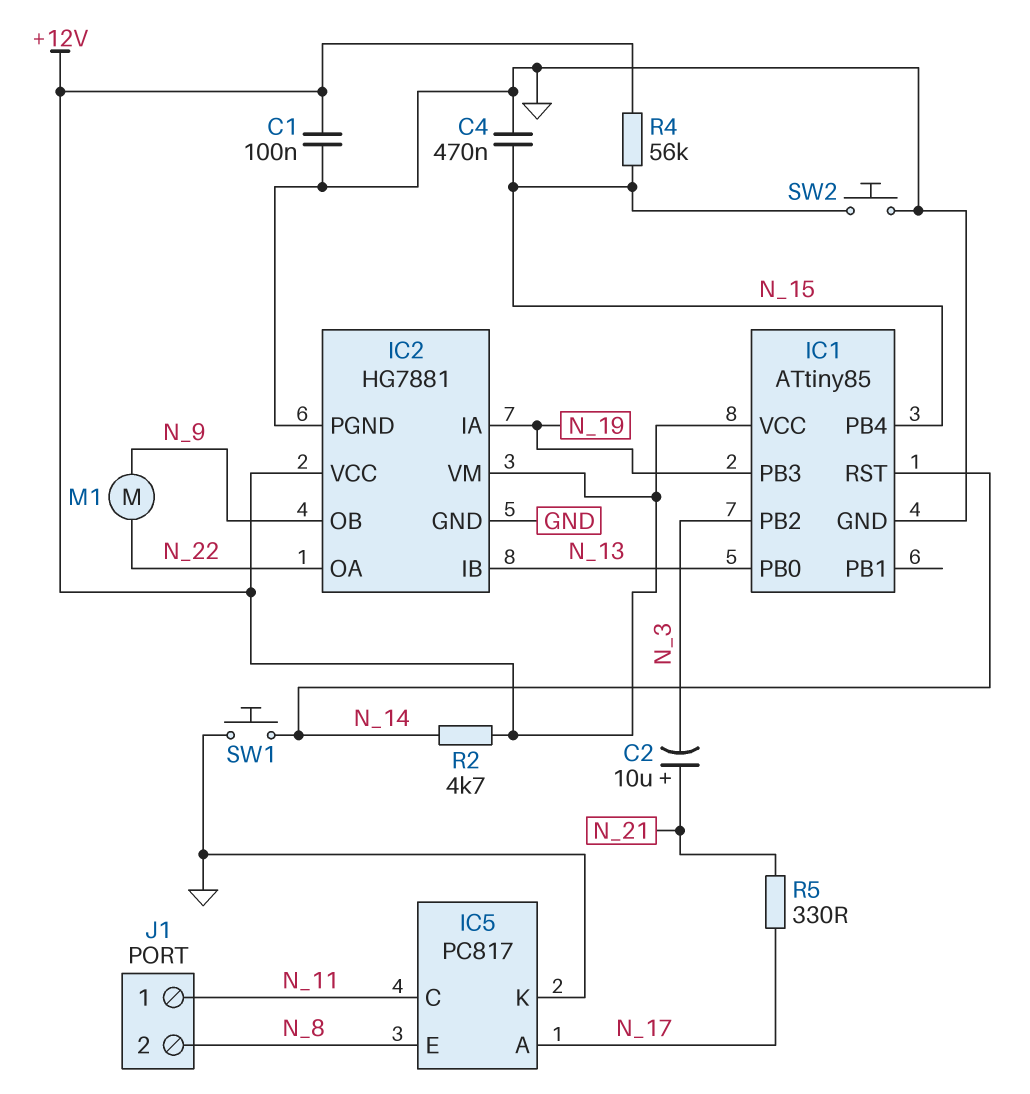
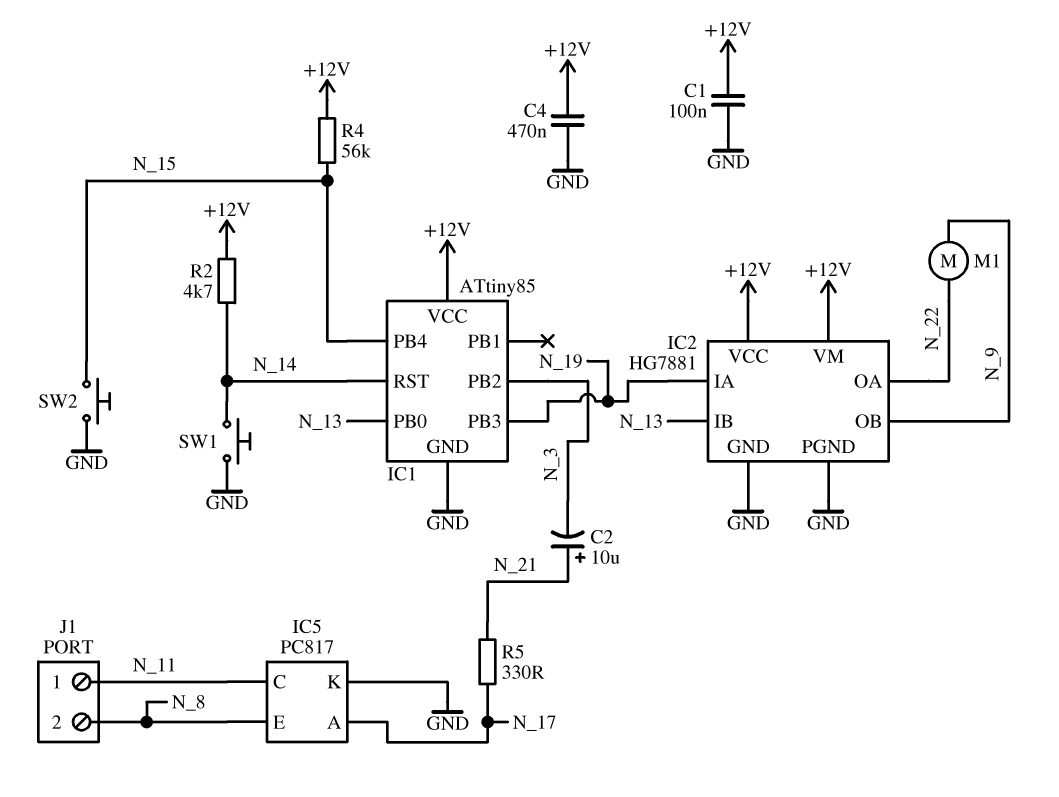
C4: 470nF (GND, N_15) -> 470nF (+12V, GND)

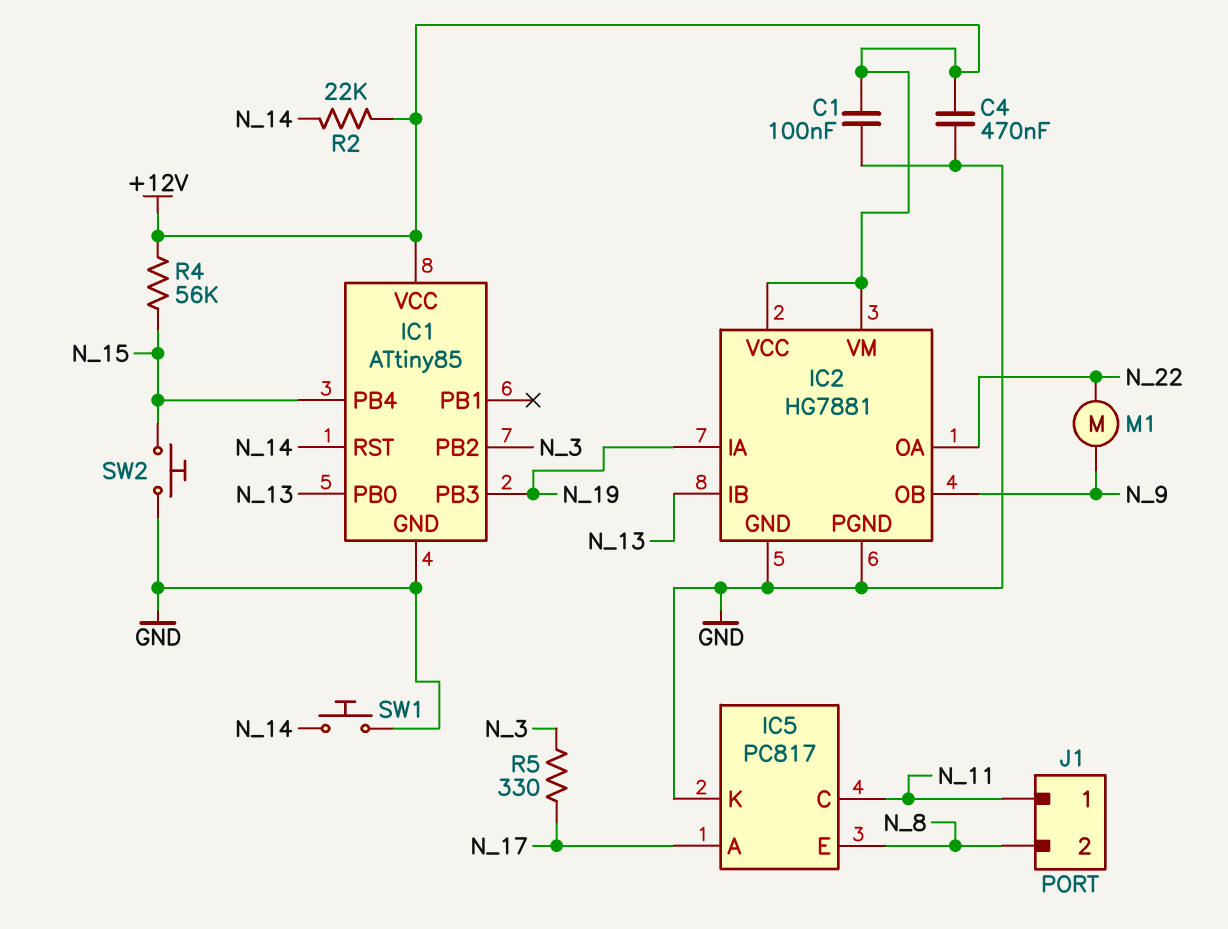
C2: 10uF (plus N_21, minus N_3) -> none
R2: 4.7k (+12V, N_14) -> 22k (+12V, N_14)
R5: 330 (N_17, N_21) -> 330 (N_3, N_17)

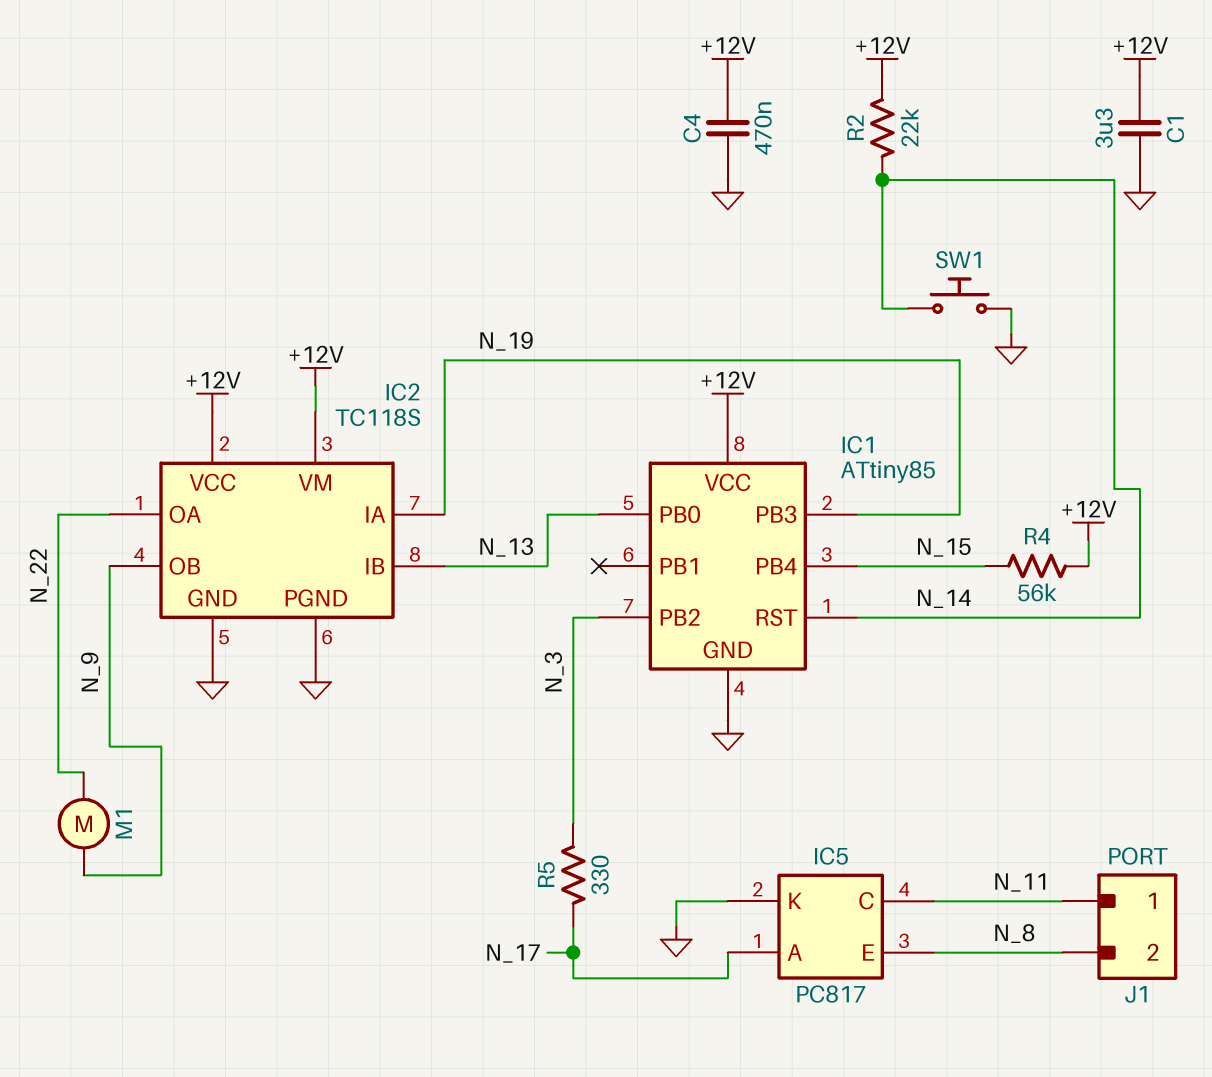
C1: 100nF (+12V, GND) -> 3.3uF (+12V, GND)
IC2: HG7881 -> TC118S
SW2: button (GND, N_15) -> none

